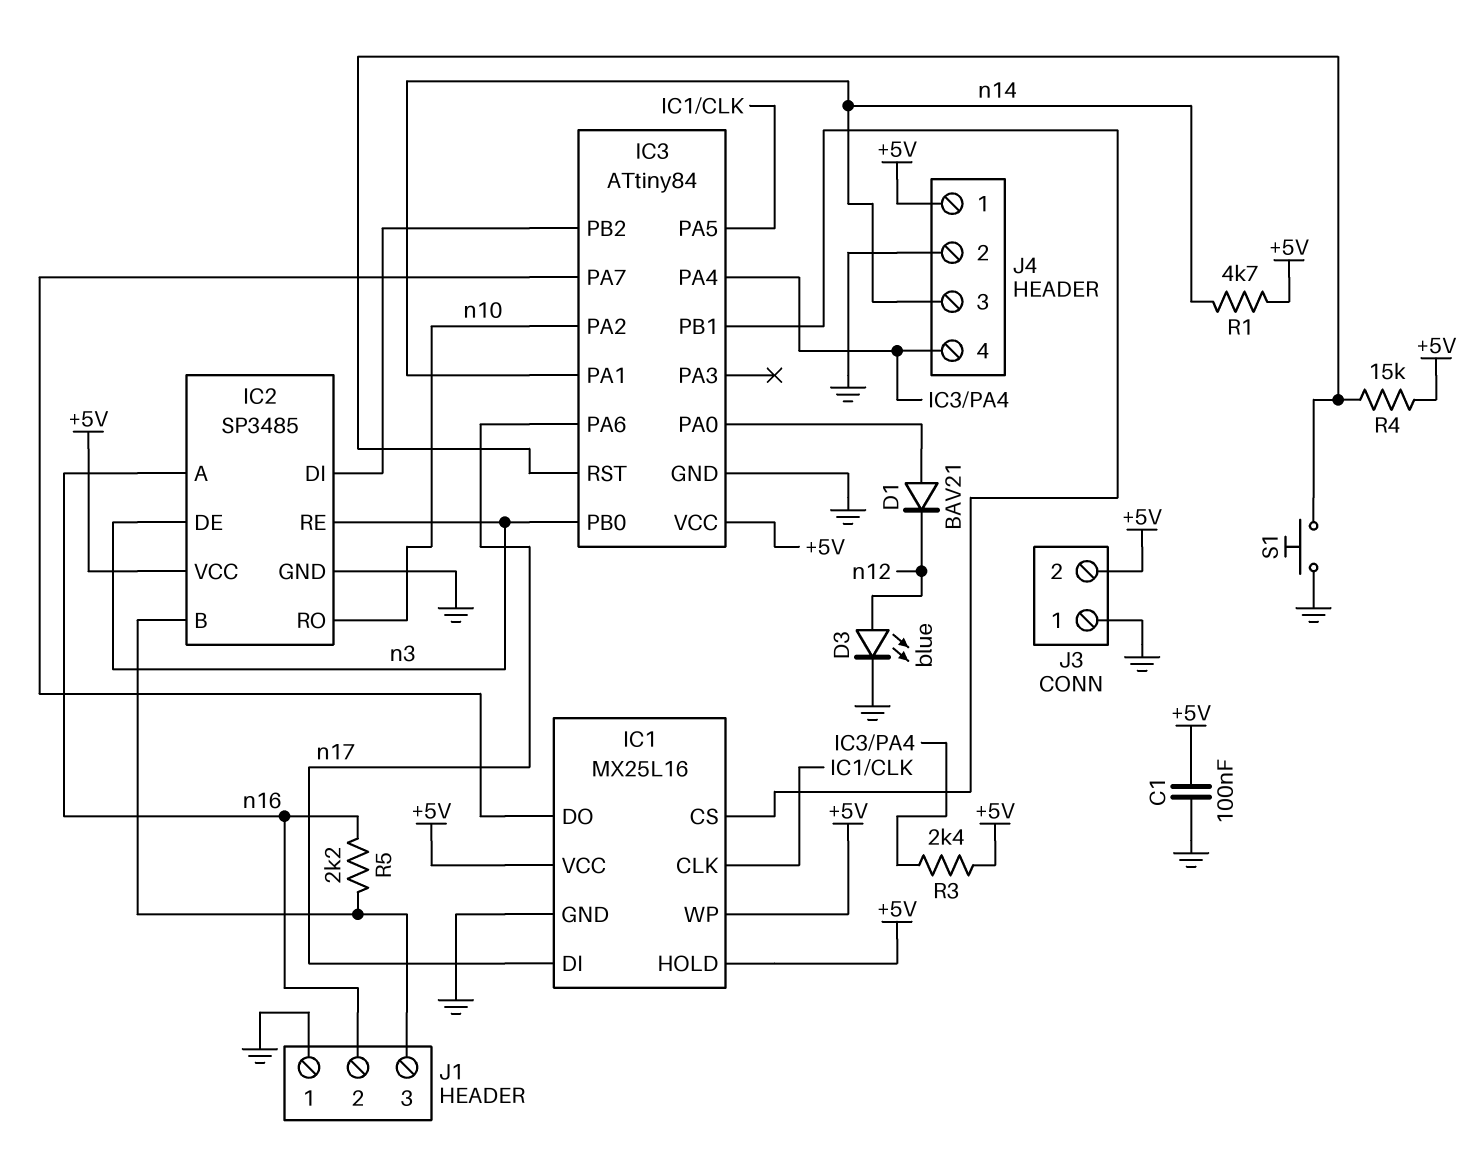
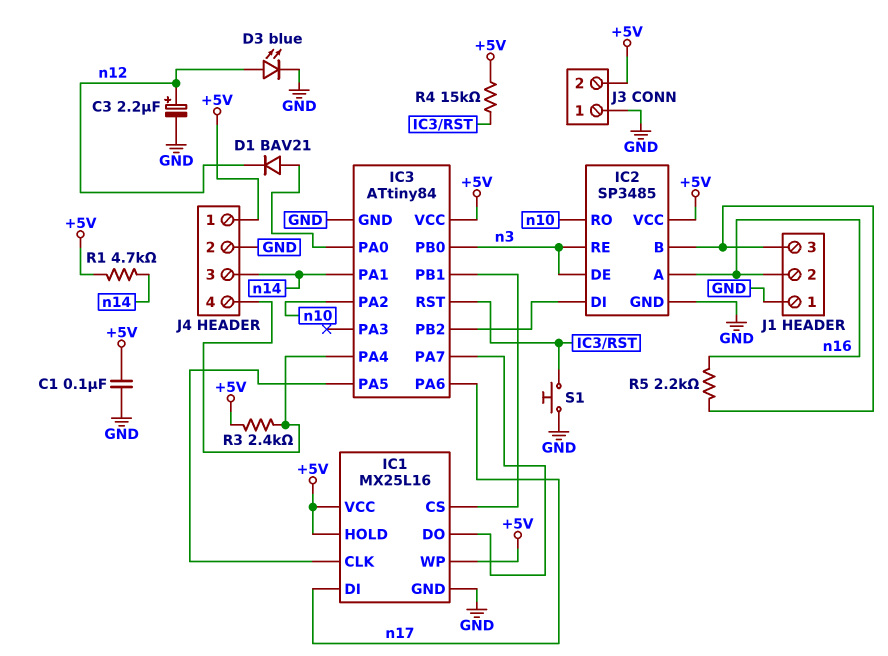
C3: none -> 2.2uF (plus n12, minus GND)

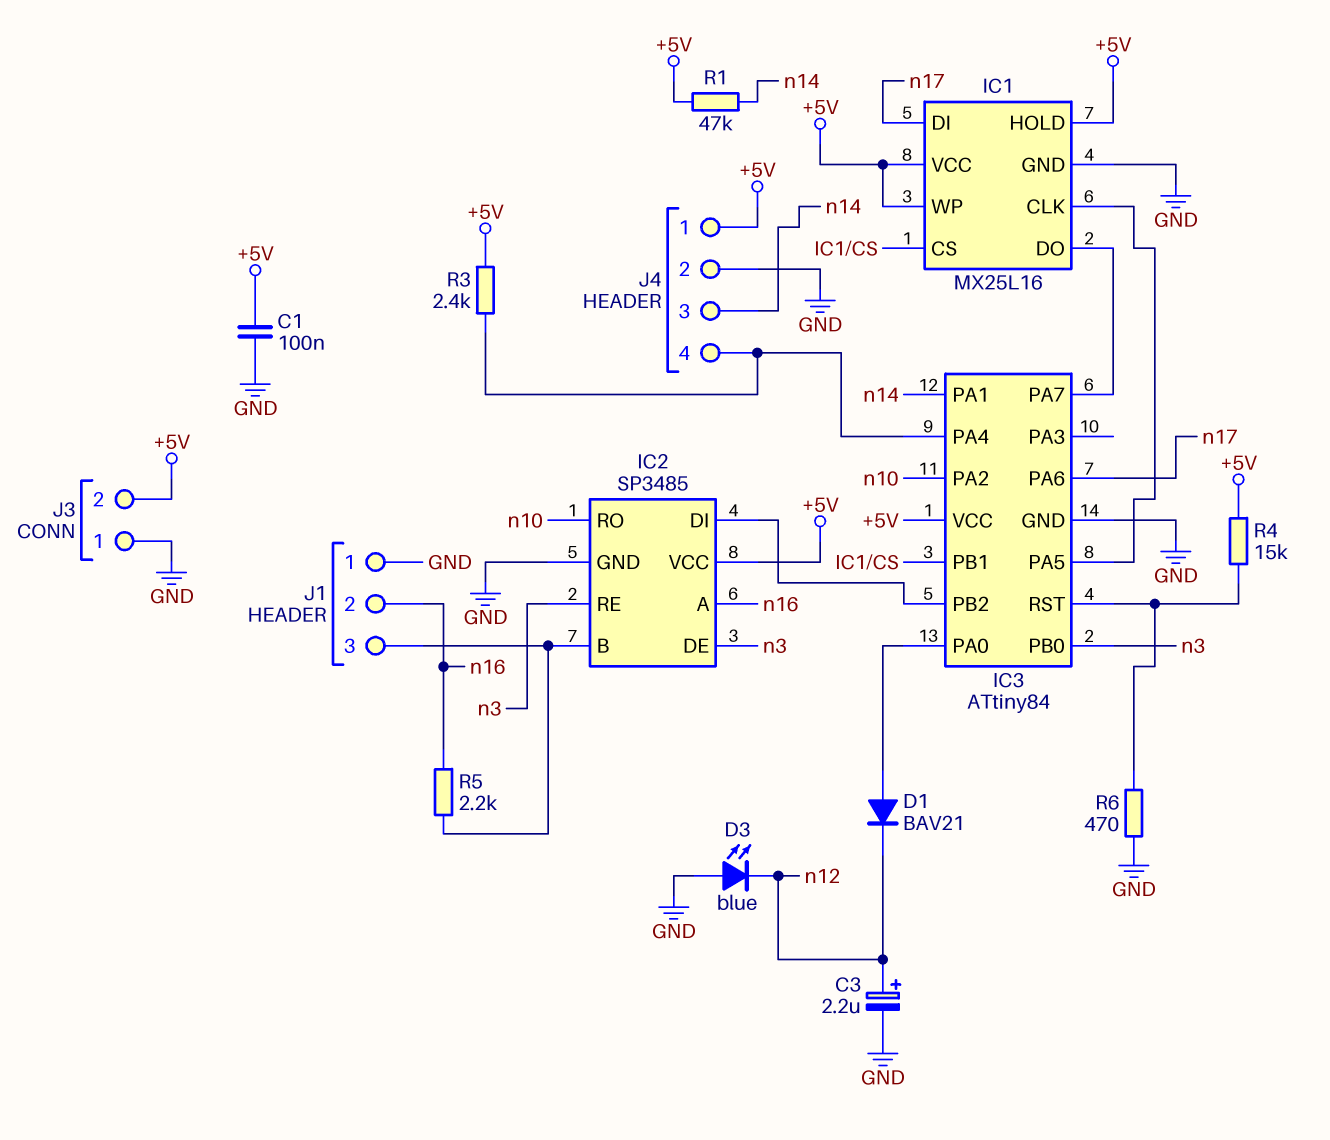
D3: LED blue (A n12, K GND) -> LED blue (A GND, K n12)
R1: 4.7k (+5V, n14) -> 47k (+5V, n14)
R6: none -> 470 (GND, IC3/RST)
S1: button (GND, IC3/RST) -> none

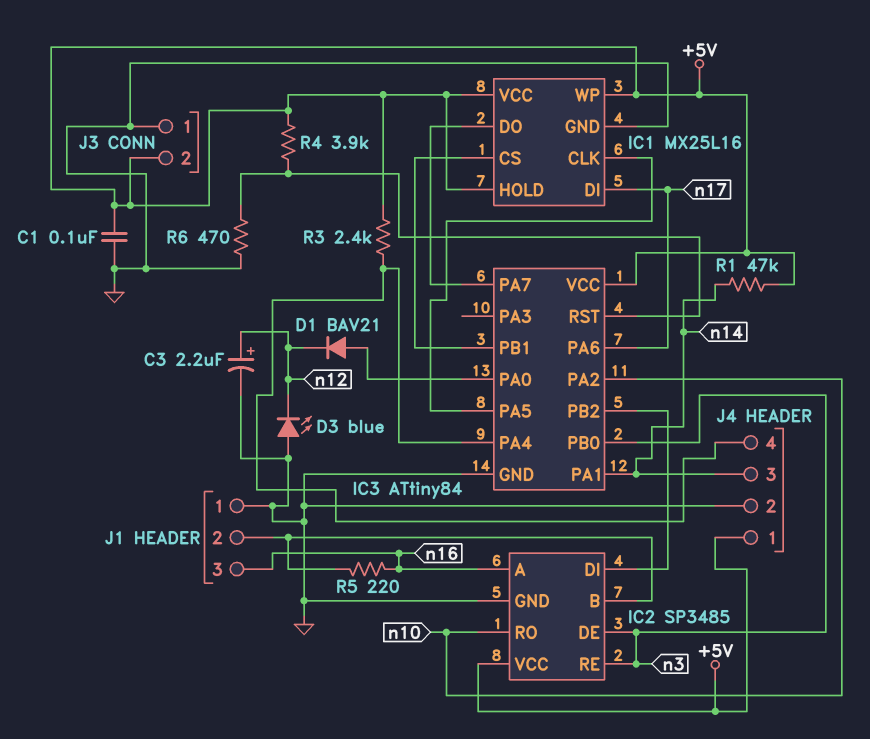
J1 pin 2: n16 -> IC2/B
J1 pin 3: IC2/B -> n16
R4: 15k (+5V, IC3/RST) -> 3.9k (+5V, IC3/RST)
R5: 2.2k (IC2/B, n16) -> 220 (IC2/B, n16)

